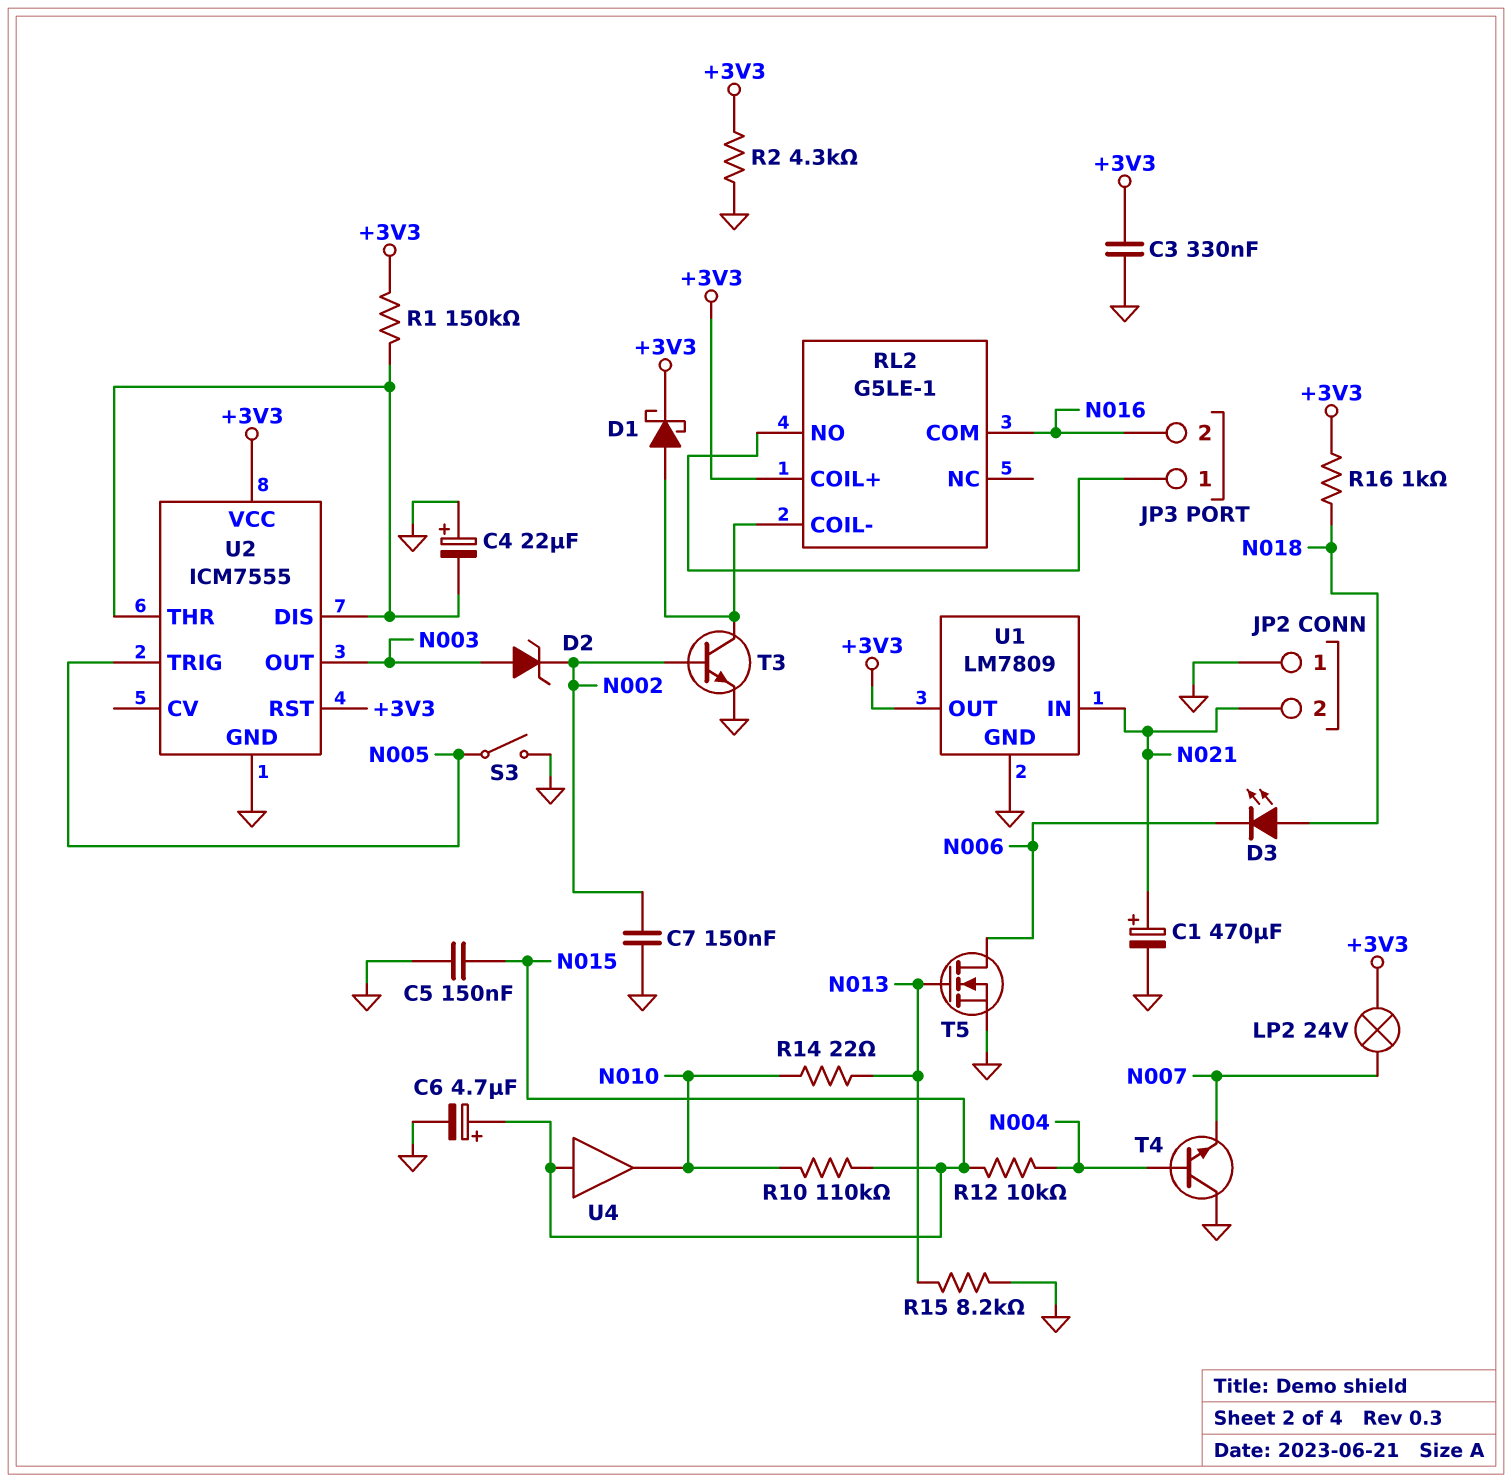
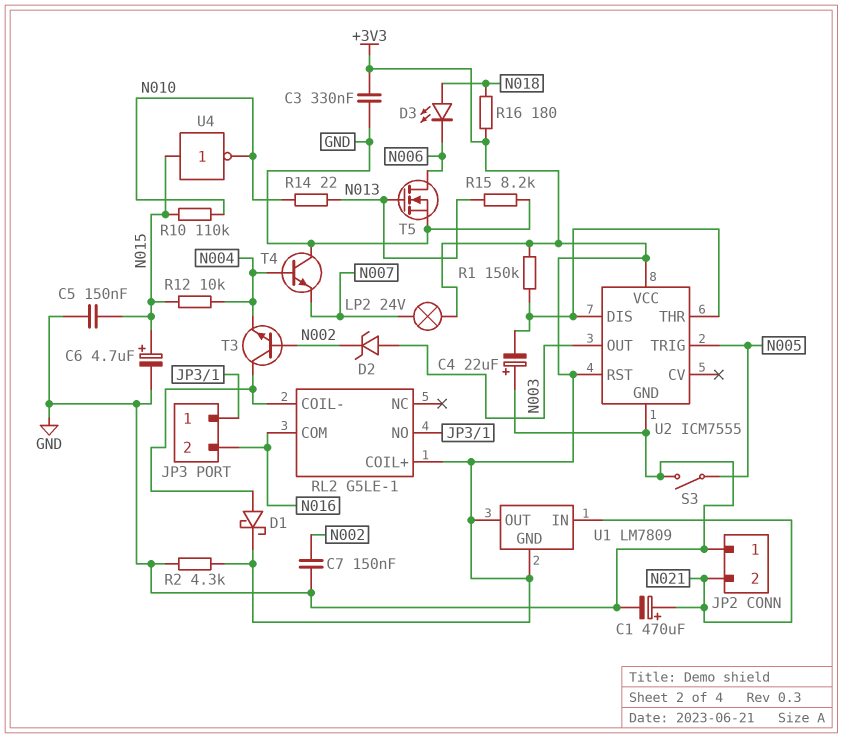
R16: 1k (+3V3, N018) -> 180 (+3V3, N018)
T3: NPN (B N002, C RL2/COIL-, E GND) -> NPN (B N002, C RL2/COIL-, E N004)
U1 pin GND: GND -> +3V3
U4: buffer (in N015, out N010) -> NOT (in N015, out N010)

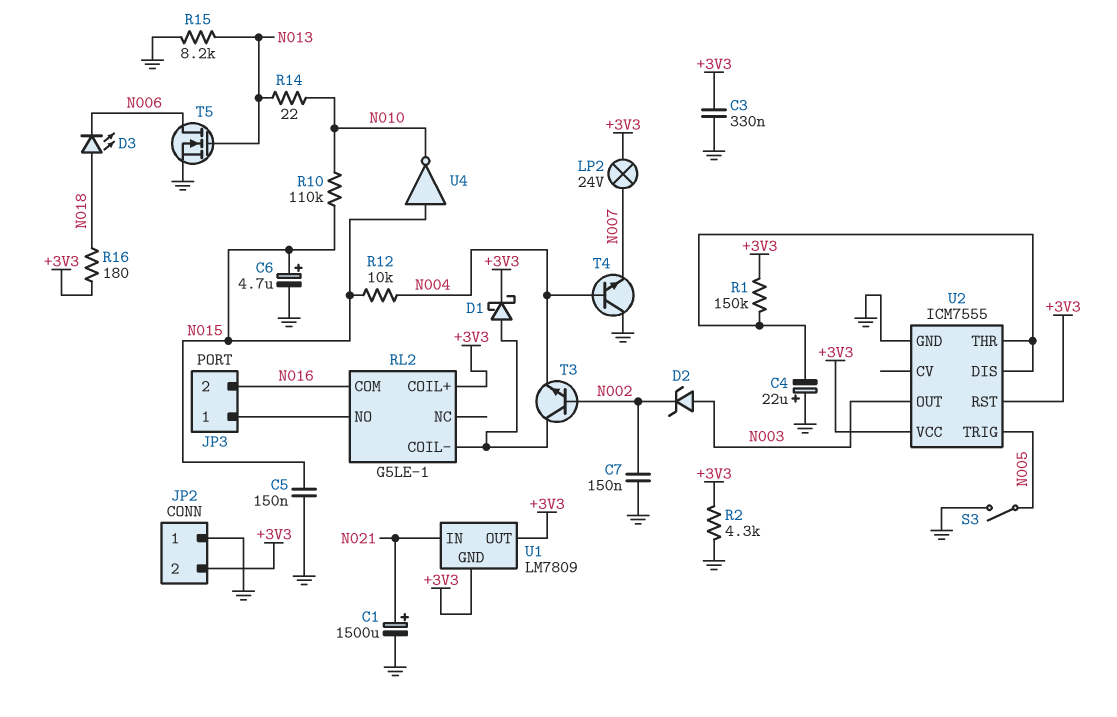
C1: 470uF (plus N021, minus GND) -> 1500uF (plus N021, minus GND)
JP2 pin 2: N021 -> +3V3

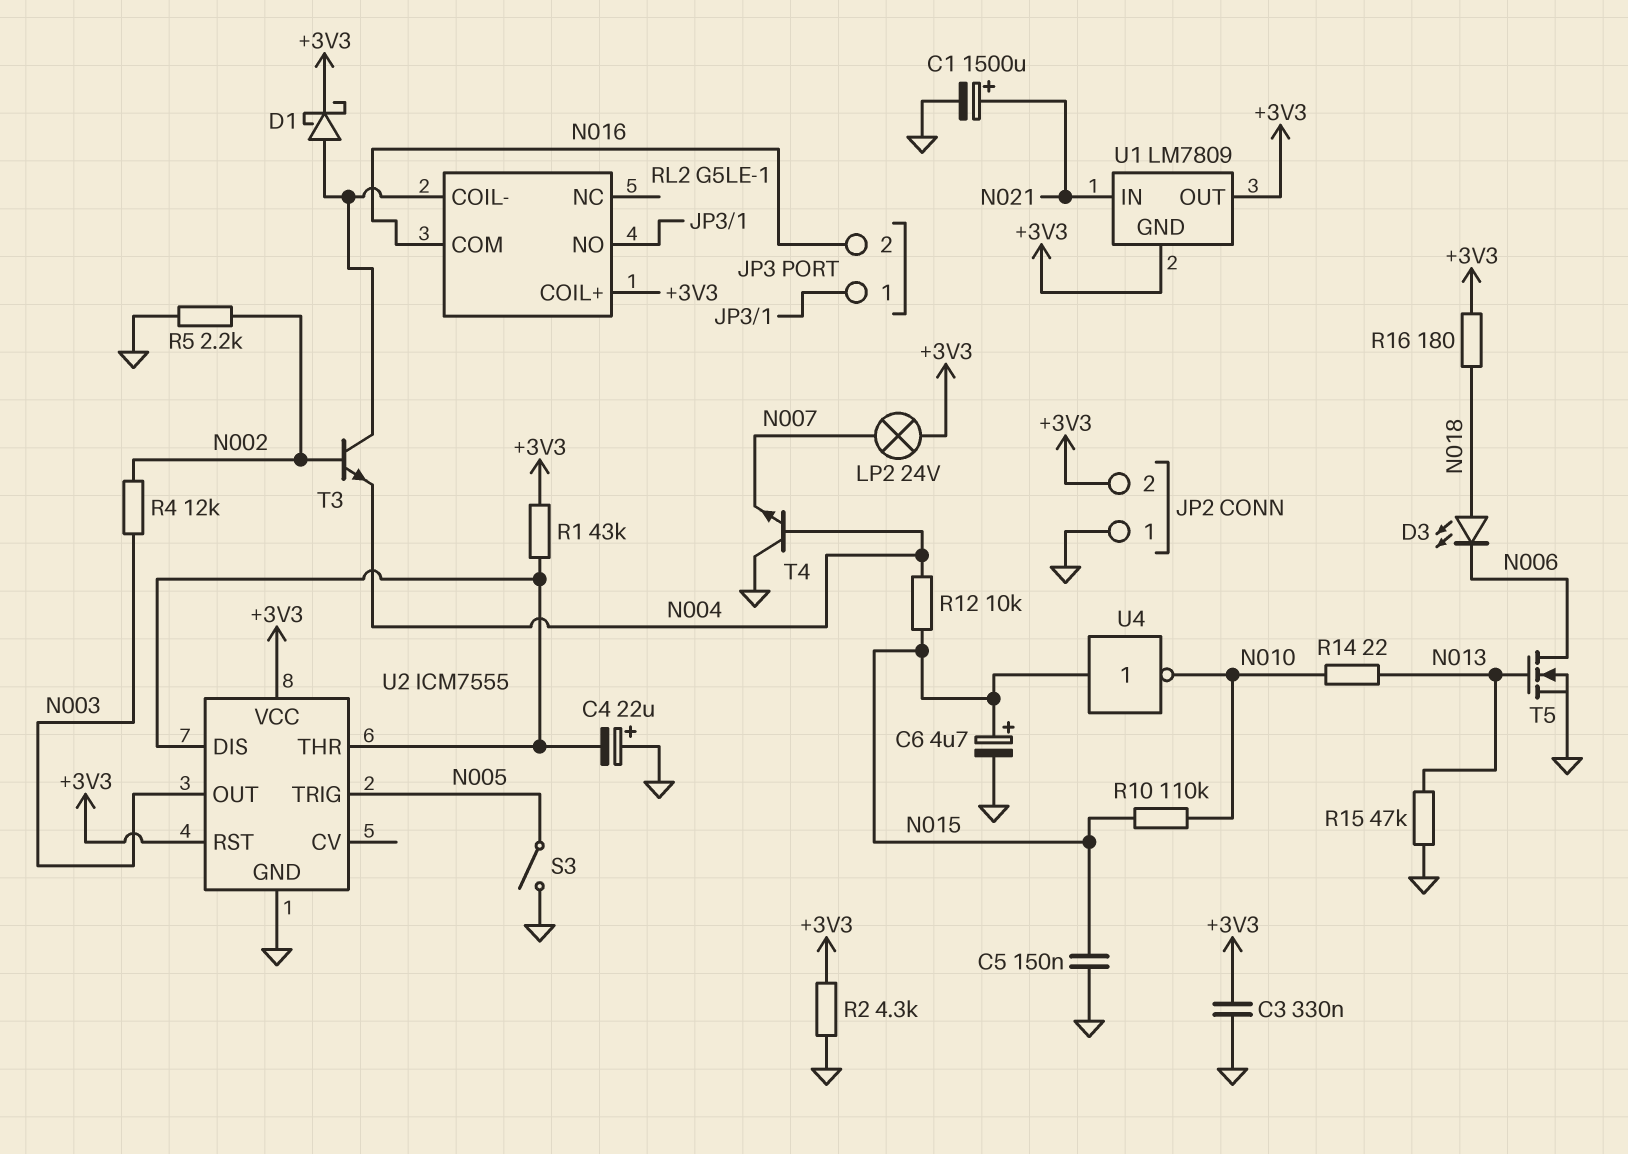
C7: 150nF (GND, N002) -> none
D2: zener (A N003, K N002) -> none
R1: 150k (+3V3, U2/DIS) -> 43k (+3V3, U2/DIS)
R4: none -> 12k (N002, N003)
R5: none -> 2.2k (GND, N002)
R15: 8.2k (GND, N013) -> 47k (GND, N013)

